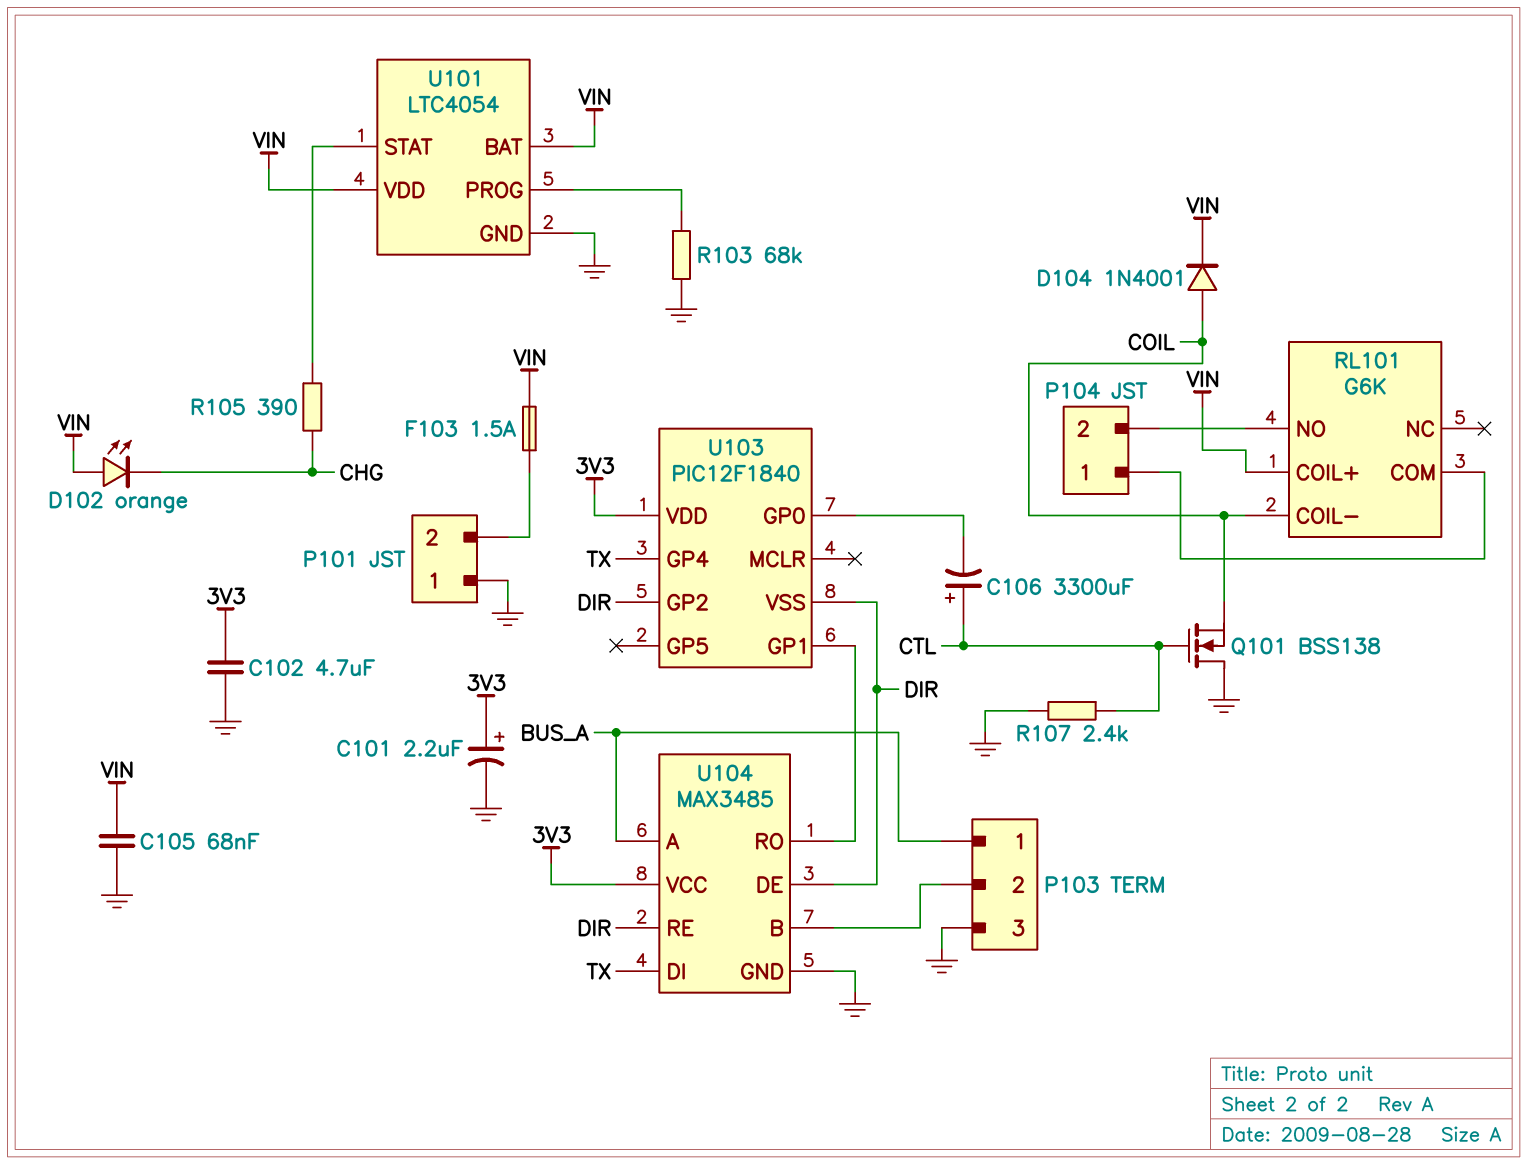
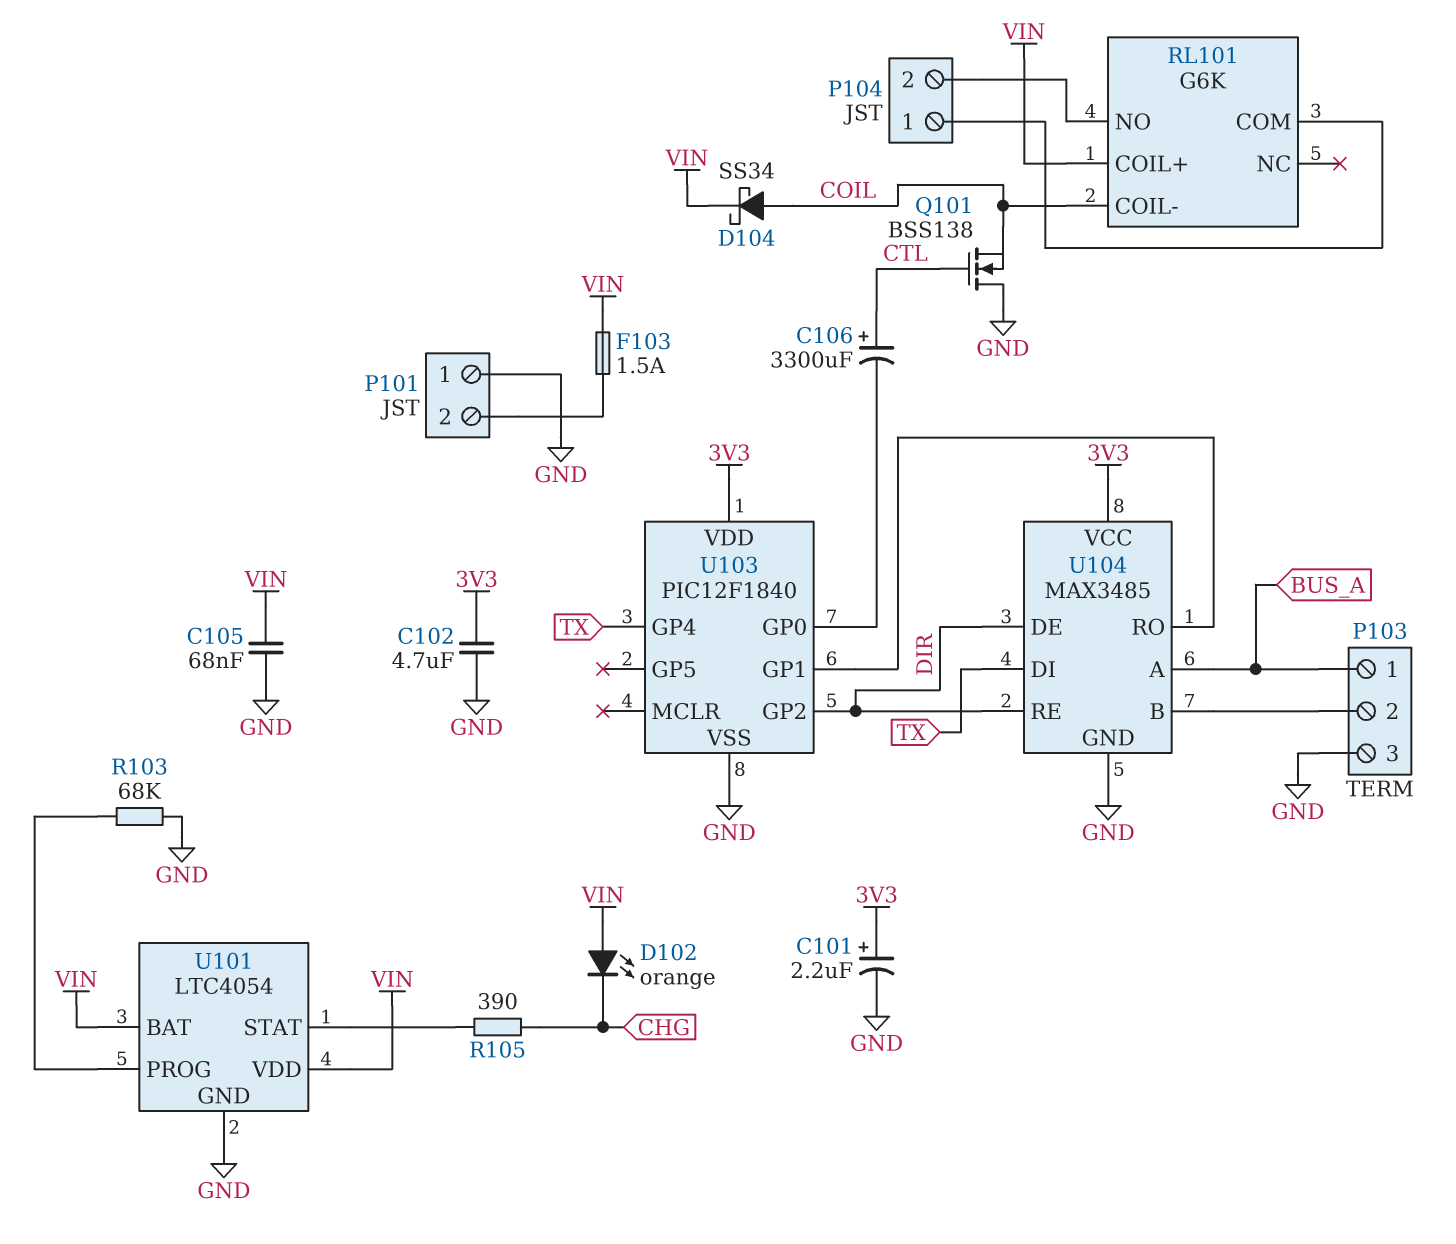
D104: diode 1N4001 (A COIL, K VIN) -> schottky SS34 (A COIL, K VIN)
R107: 2.4k (CTL, GND) -> none
U103 pin VSS: DIR -> GND

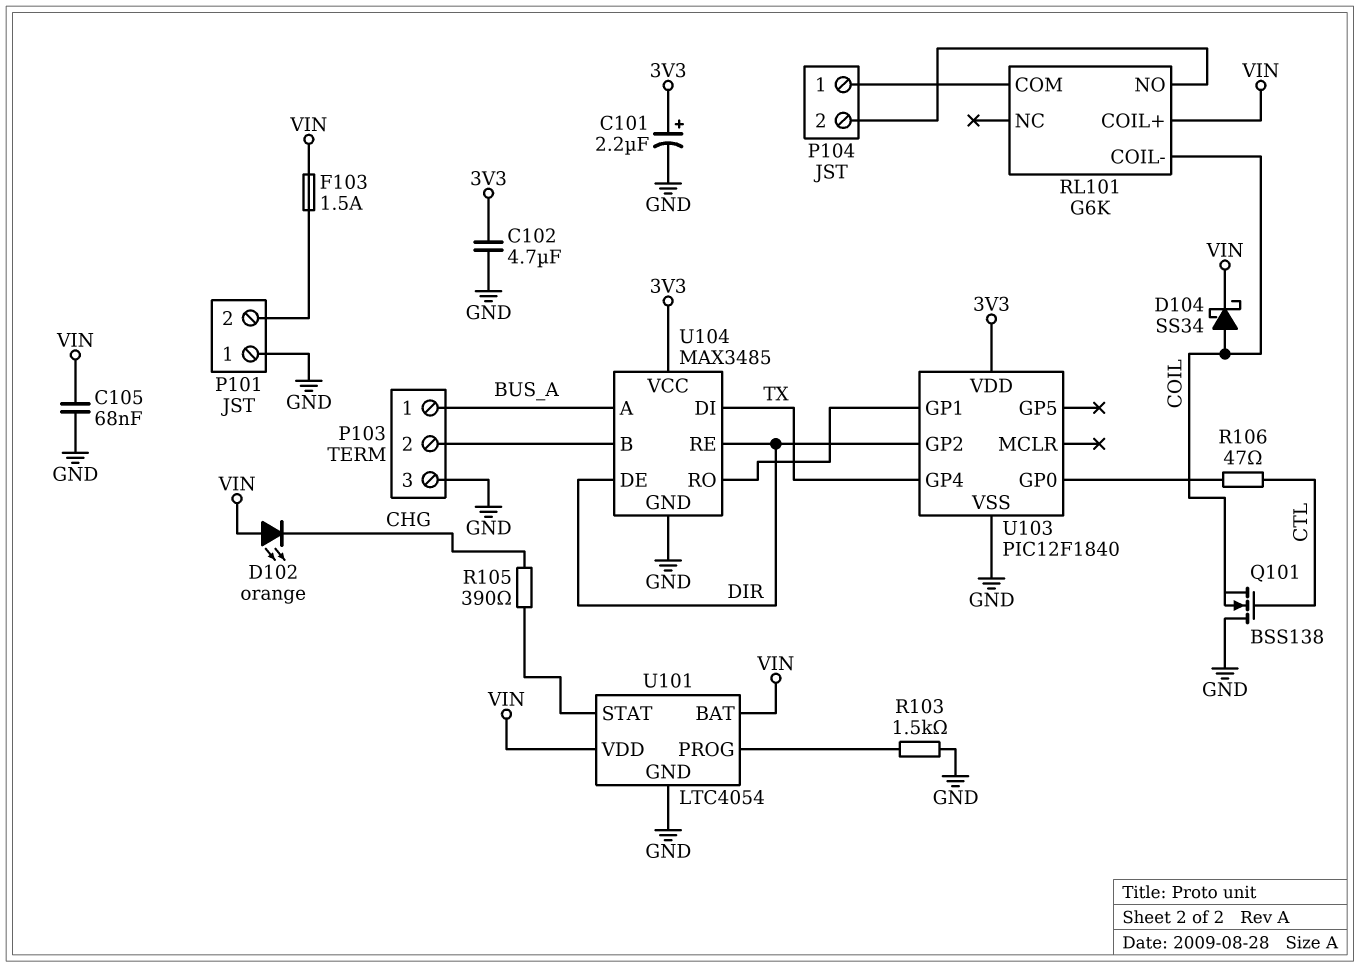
C106: 3300uF (plus CTL, minus U103/GP0) -> none
R103: 68k (GND, U101/PROG) -> 1.5k (GND, U101/PROG)
R106: none -> 47 (CTL, U103/GP0)

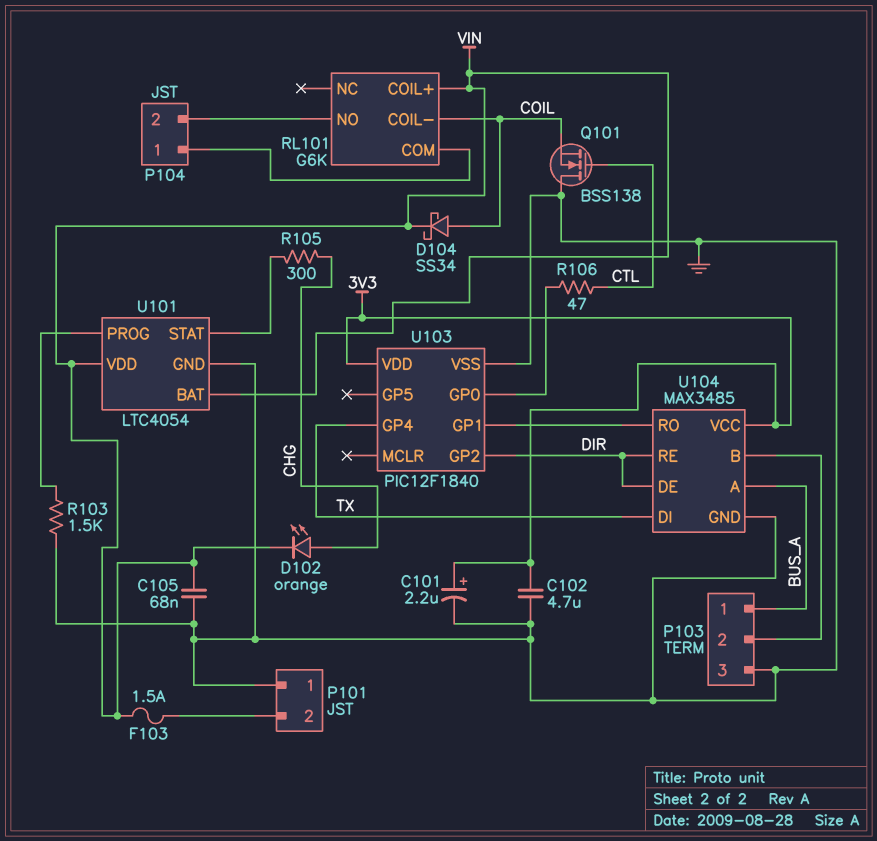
D102: LED orange (A VIN, K CHG) -> LED orange (A CHG, K VIN)
R105: 390 (CHG, U101/STAT) -> 300 (CHG, U101/STAT)

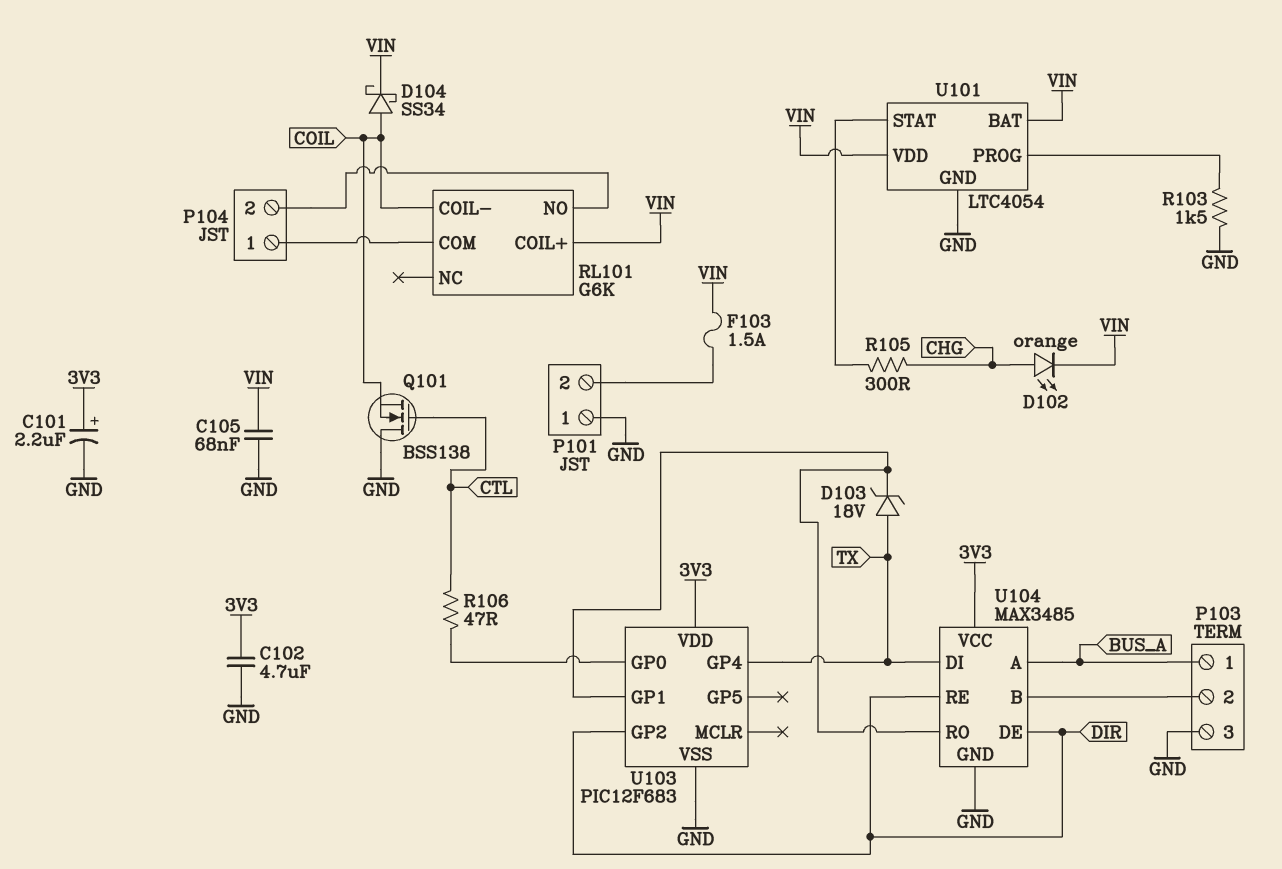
D103: none -> zener 18V (A TX, K U103/GP1)
U103: PIC12F1840 -> PIC12F683

